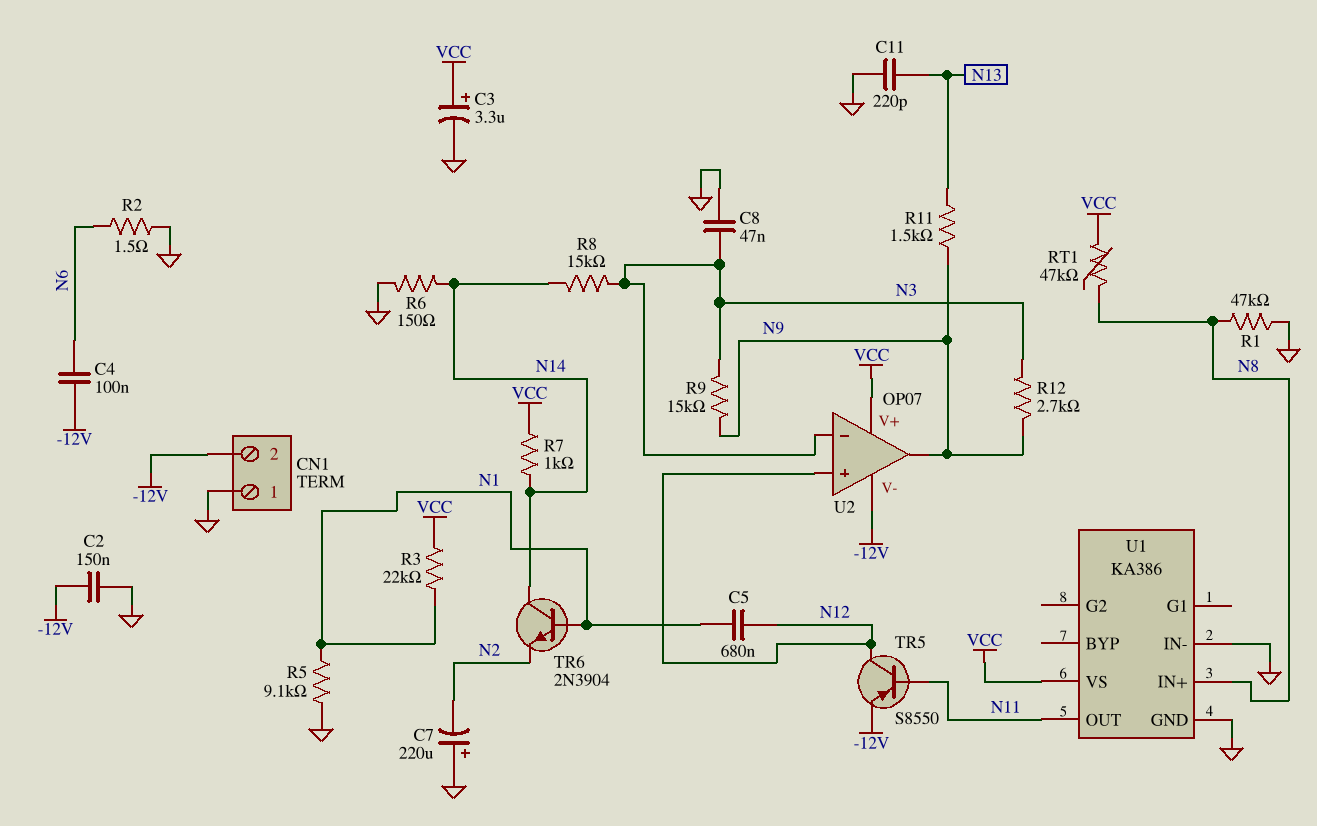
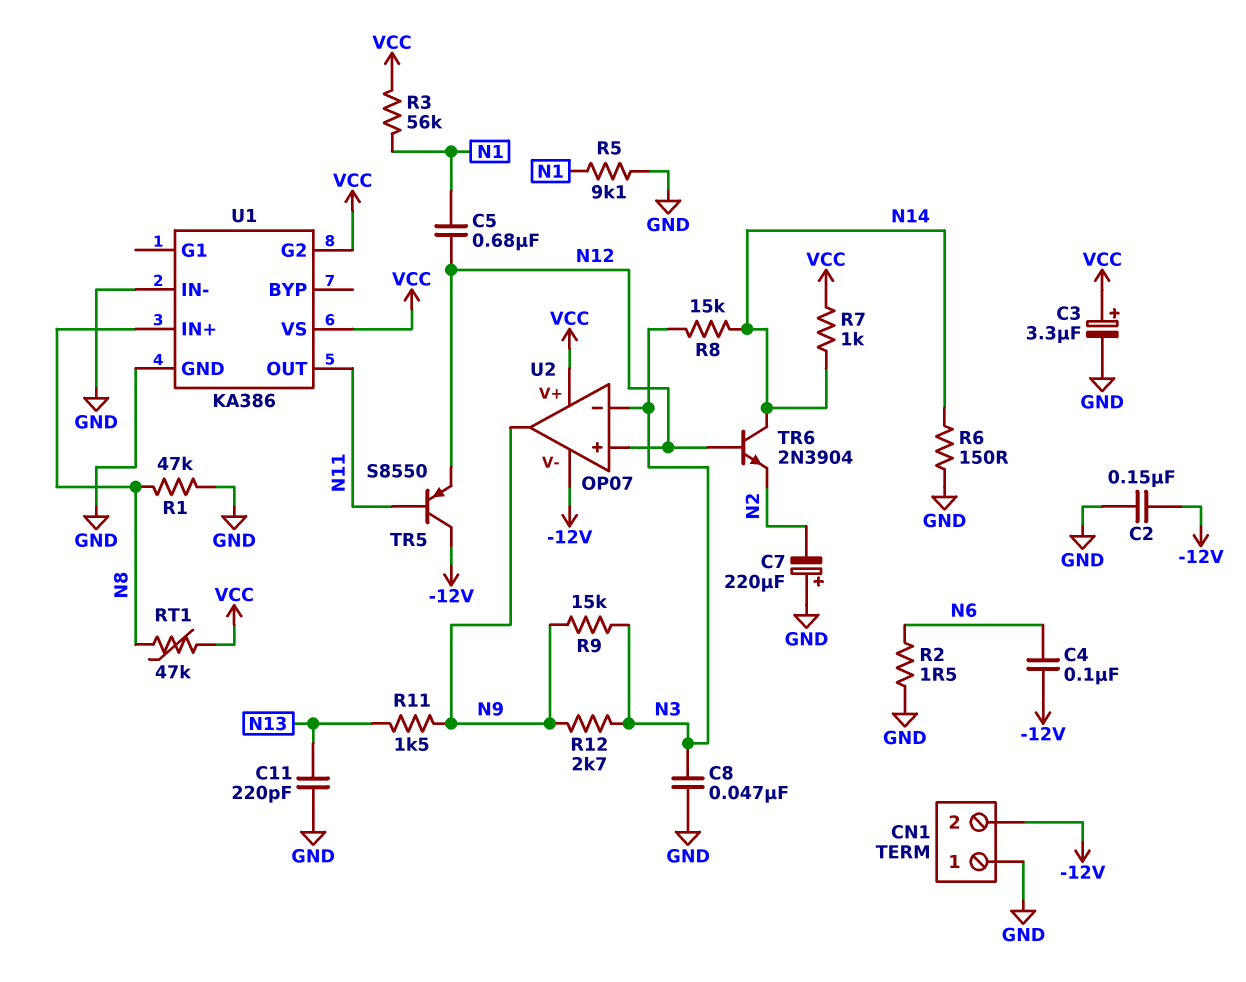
R3: 22k (N1, VCC) -> 56k (N1, VCC)
TR5: PNP S8550 (B N11, C N12, E -12V) -> PNP S8550 (B N11, C -12V, E N12)
TR6: NPN 2N3904 (B N1, C N14, E N2) -> NPN 2N3904 (B N12, C N14, E N2)
U1 pin G2: none -> VCC

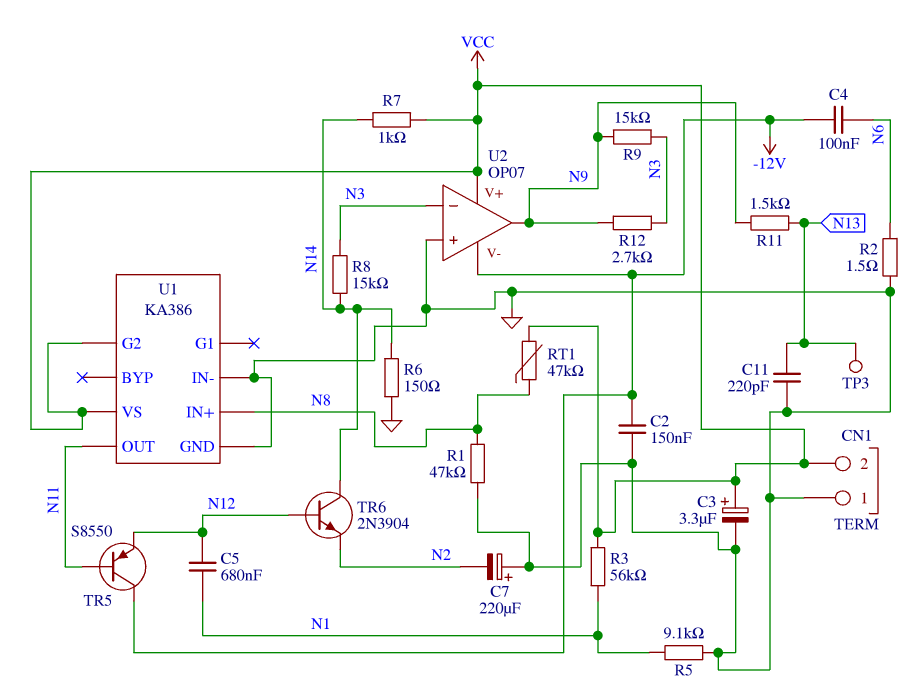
C8: 47nF (GND, N3) -> none
CN1 pin 2: -12V -> VCC
TP3: none -> test point (N13)
U2 pin in+: N12 -> GND

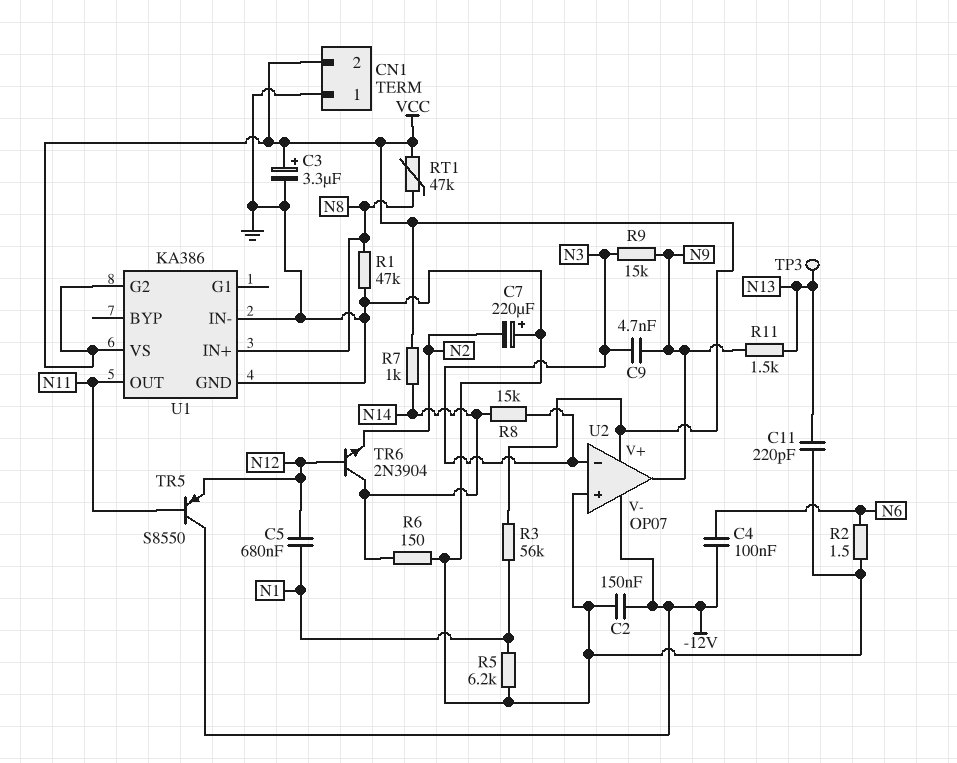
C9: none -> 4.7nF (N3, N9)
R5: 9.1k (GND, N1) -> 6.2k (GND, N1)
R12: 2.7k (N3, N9) -> none

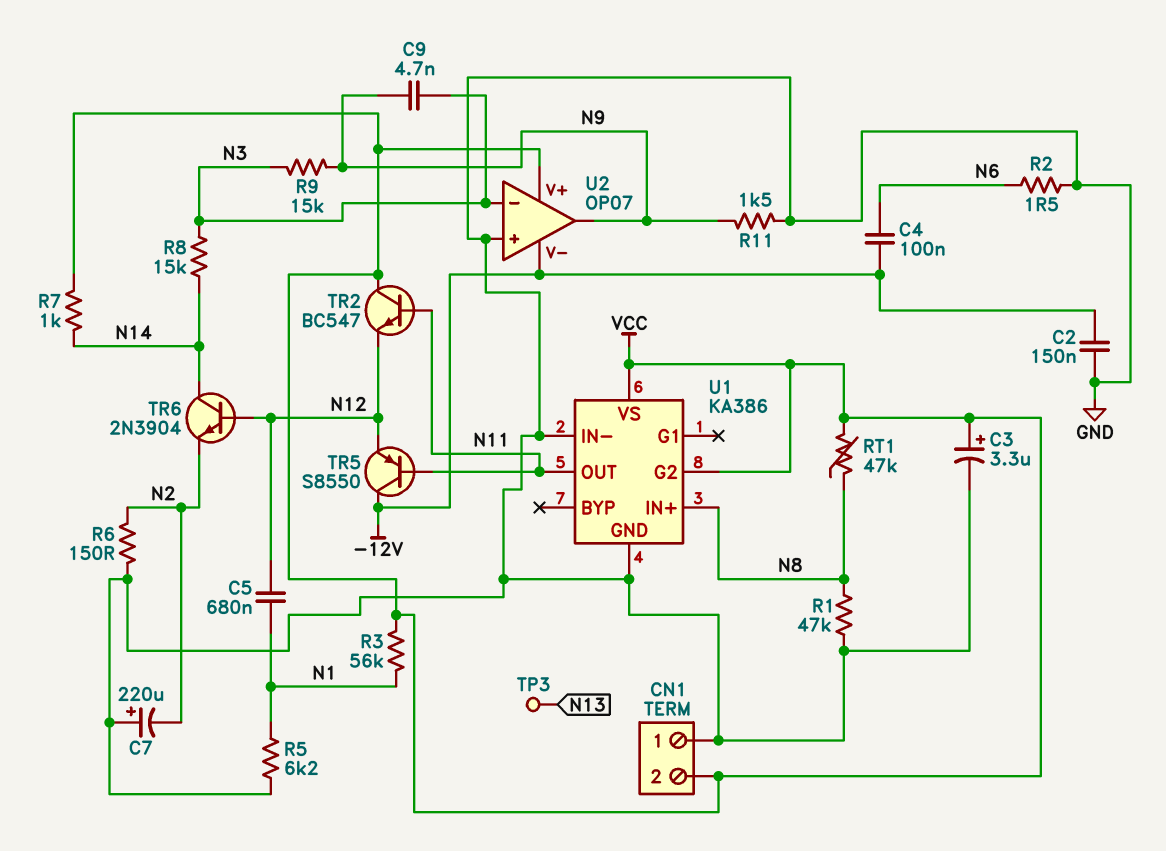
C11: 220pF (GND, N13) -> none
R6: 150 (GND, N14) -> 150 (GND, N2)
R11: 1.5k (N9, N13) -> 1.5k (GND, N9)
TR2: none -> NPN BC547 (B N11, C VCC, E N12)

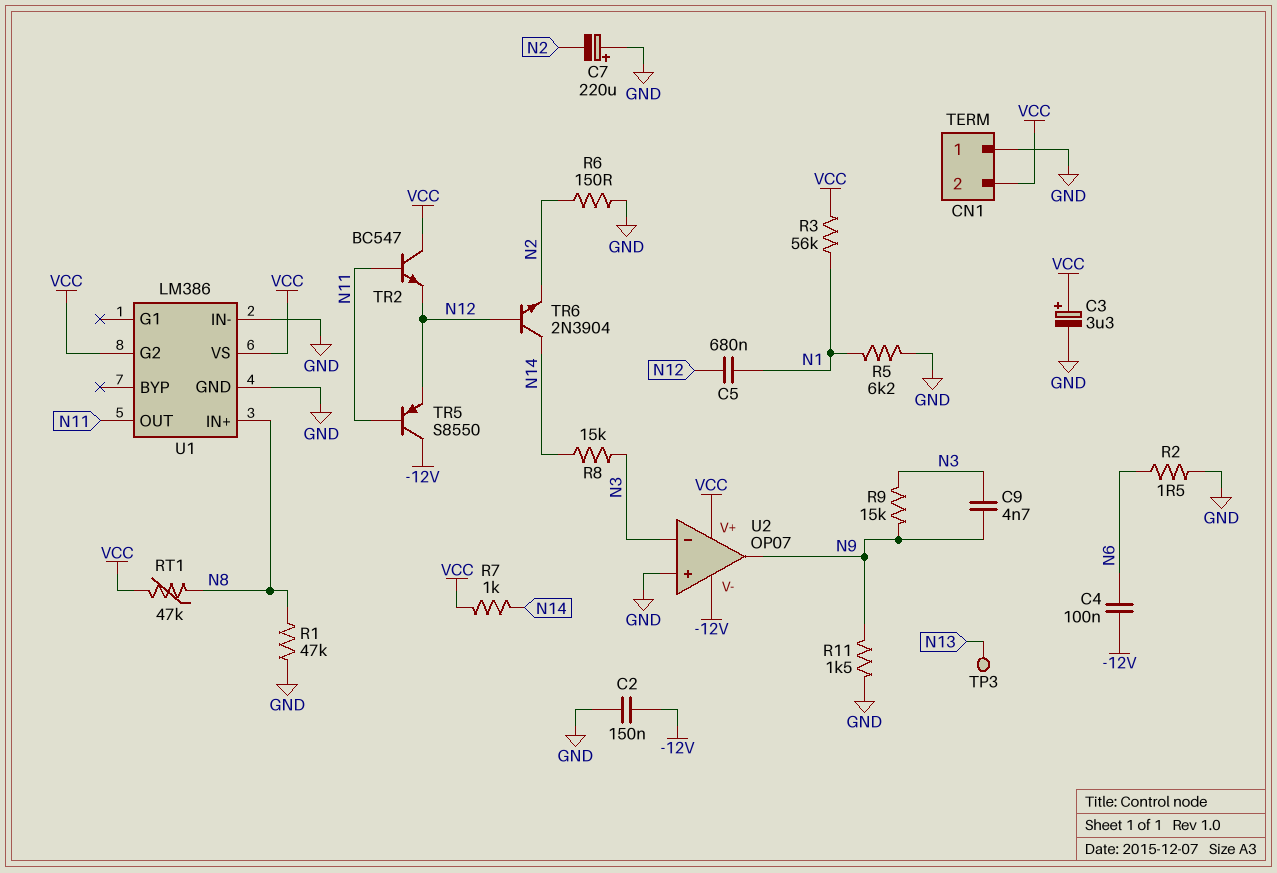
U1: KA386 -> LM386

